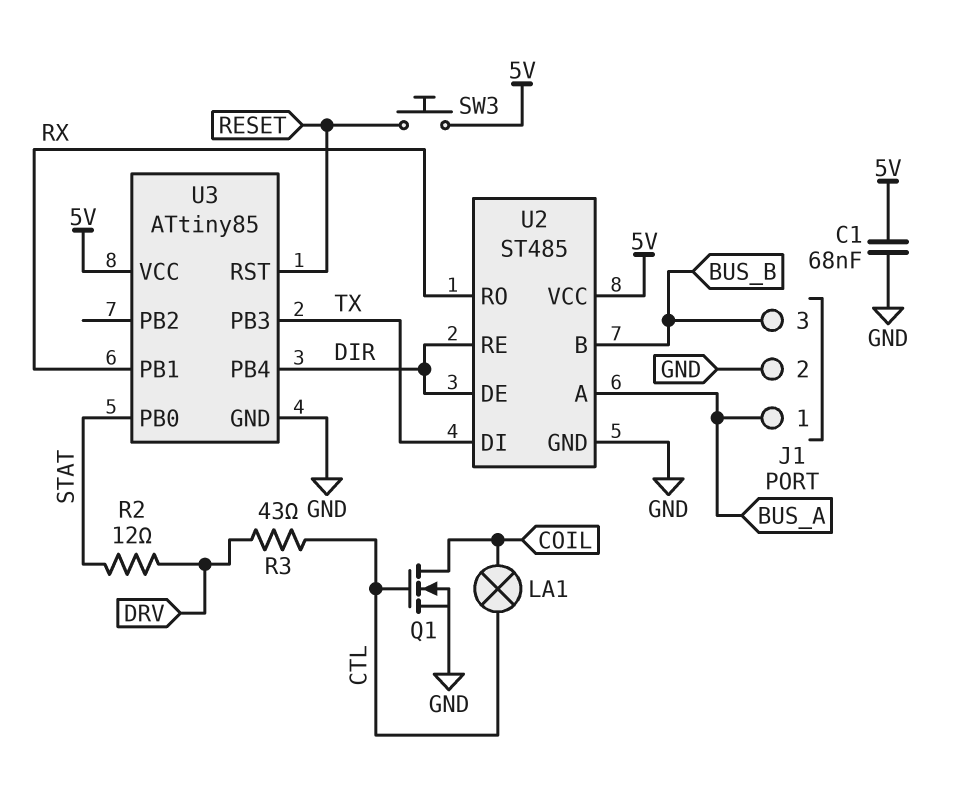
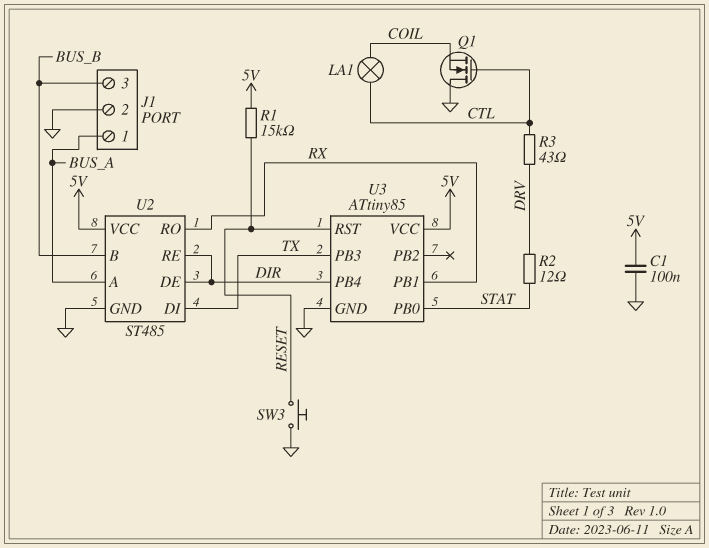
C1: 68nF (5V, GND) -> 100nF (5V, GND)
Q1: NMOS (G CTL, D COIL, S GND) -> NMOS (G CTL, D GND, S COIL)
R1: none -> 15k (5V, RESET)
SW3: button (5V, RESET) -> button (GND, RESET)

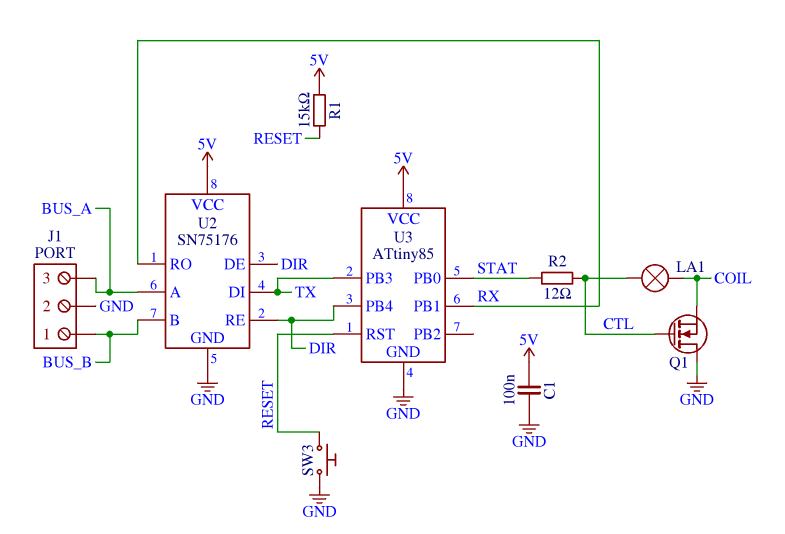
J1 pin 1: BUS_A -> BUS_B
J1 pin 3: BUS_B -> BUS_A
R2: 12 (DRV, STAT) -> 12 (CTL, STAT)
R3: 43 (CTL, DRV) -> none
U2: ST485 -> SN75176

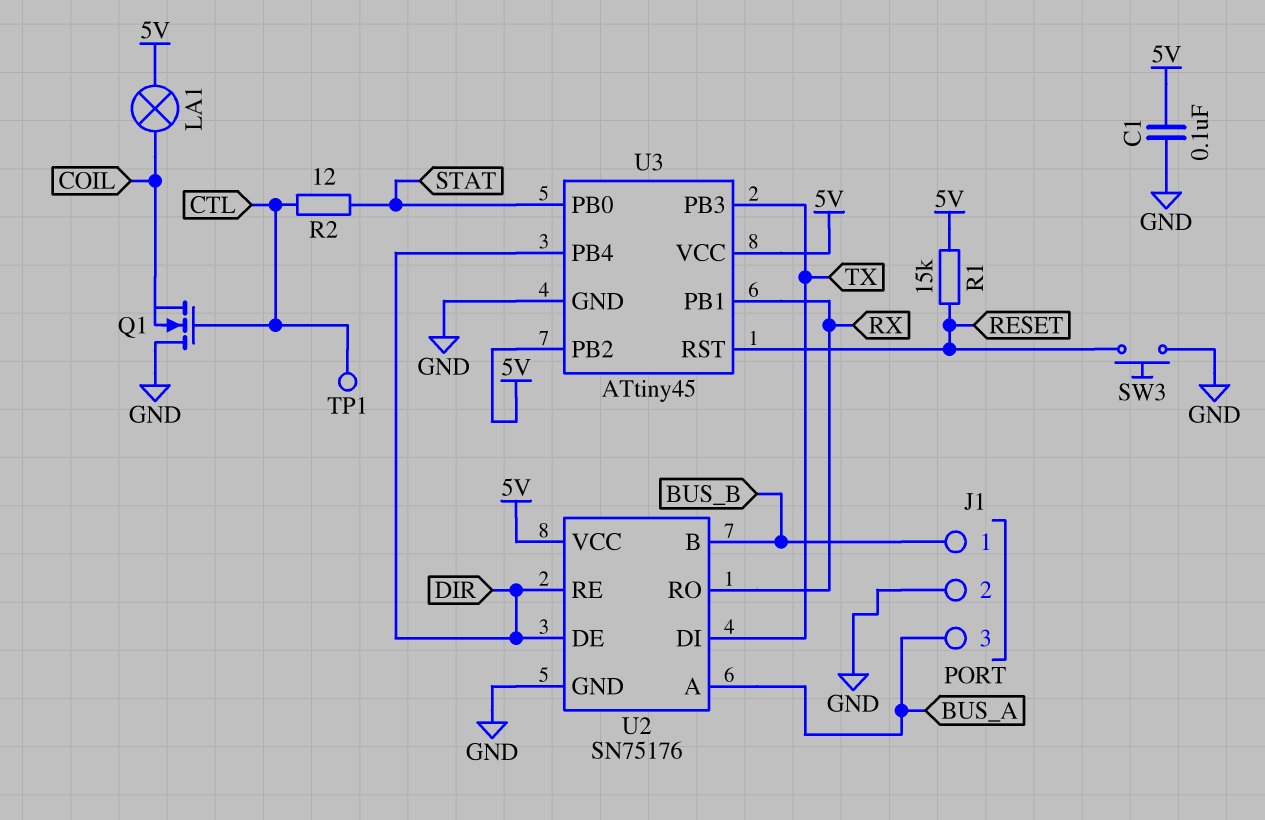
LA1: lamp (COIL, CTL) -> lamp (5V, COIL)
TP1: none -> test point (CTL)
U3: ATtiny85 -> ATtiny45
U3 pin PB2: none -> 5V

